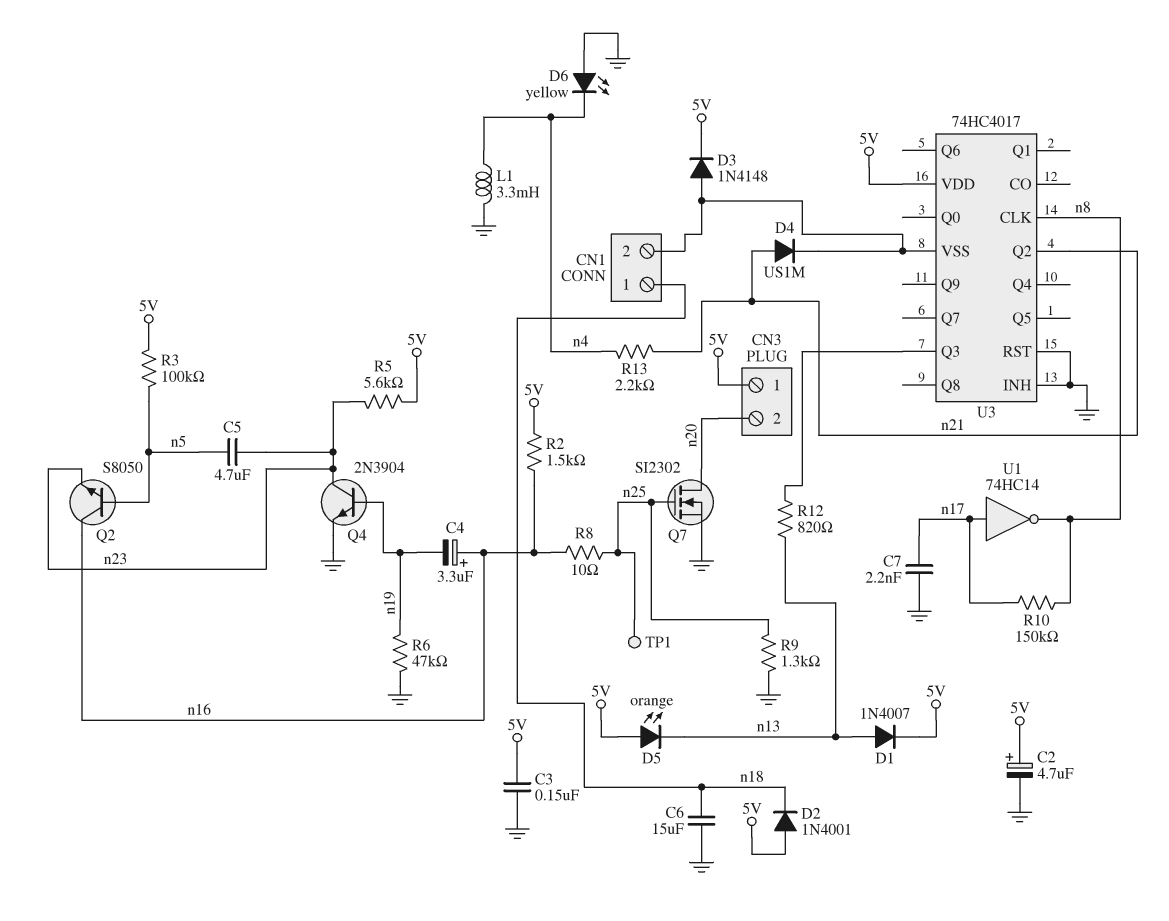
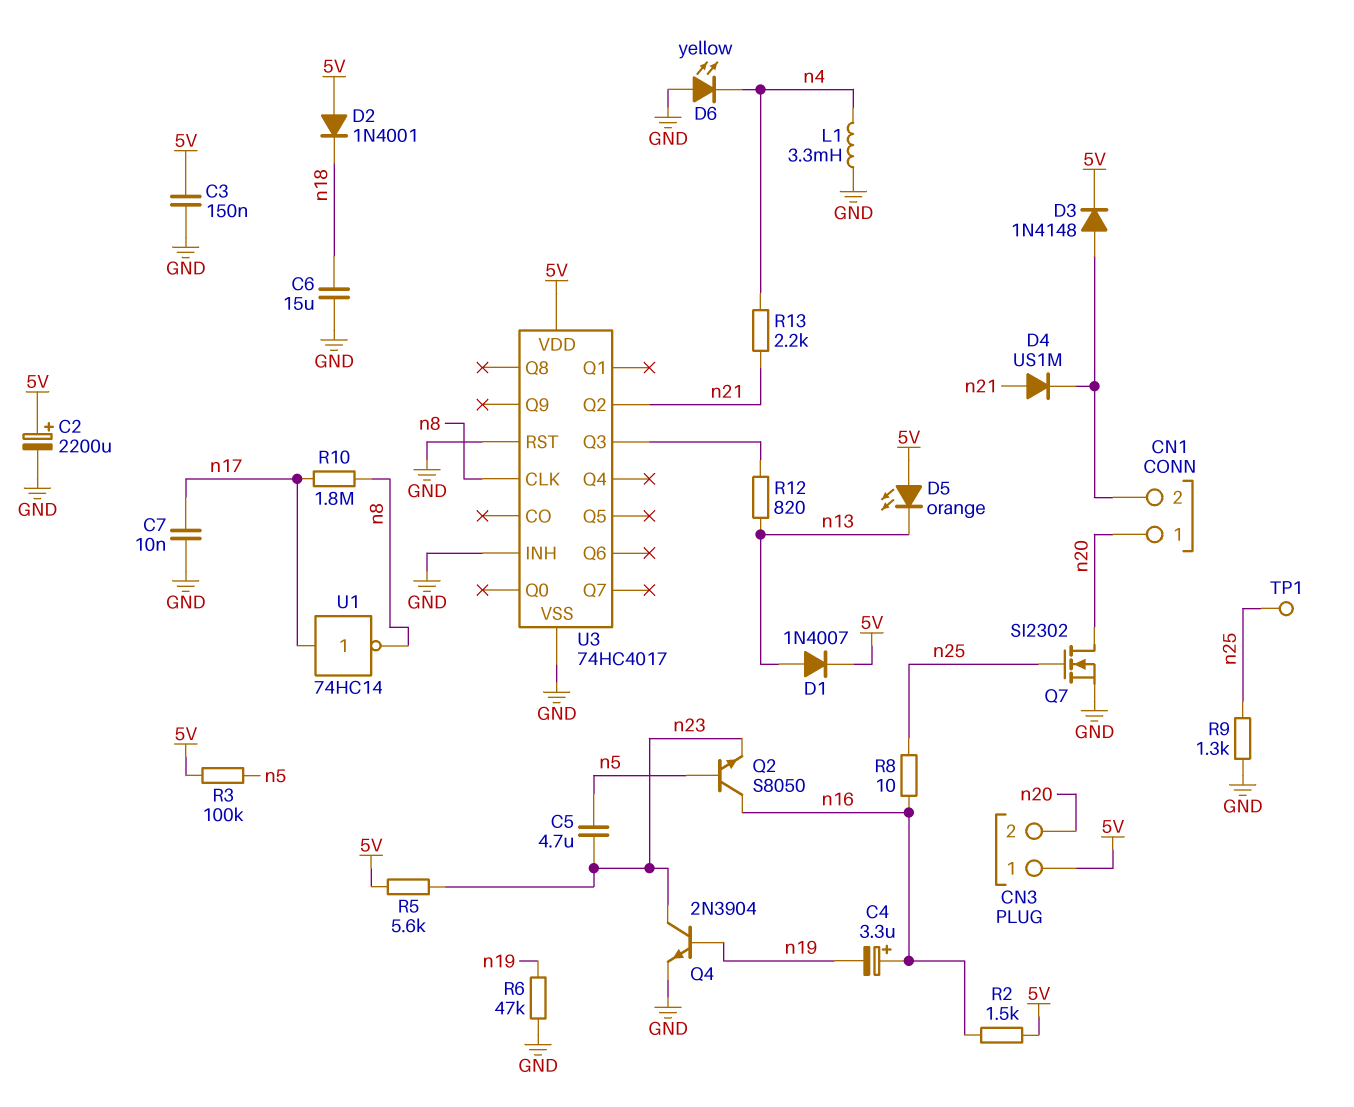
C2: 4.7uF (plus 5V, minus GND) -> 2200uF (plus 5V, minus GND)
C7: 2.2nF (GND, n17) -> 10nF (GND, n17)
CN1 pin 1: n18 -> n20
R10: 150k (n8, n17) -> 1.8M (n8, n17)
U3 pin VSS: CN1/2 -> GND

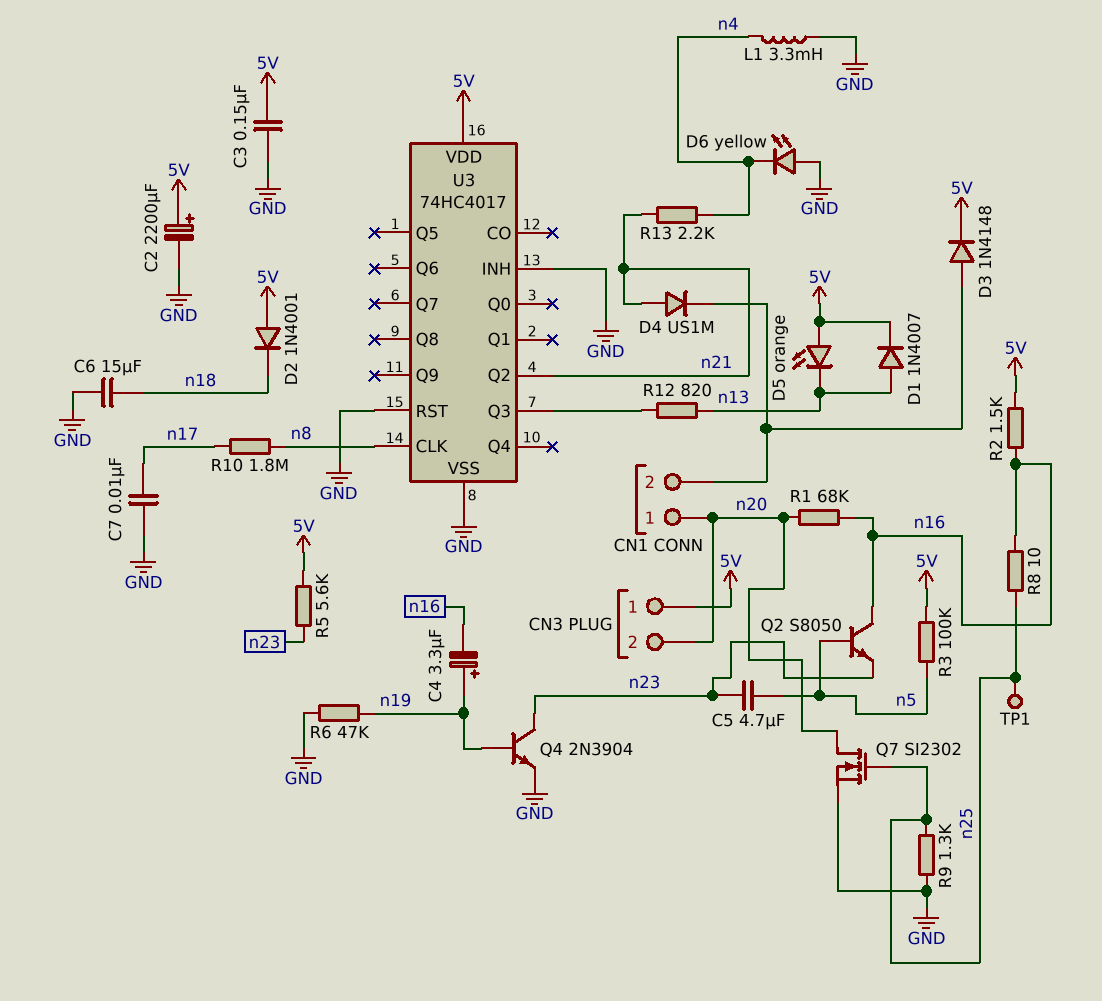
C4: 3.3uF (plus n16, minus n19) -> 3.3uF (plus n19, minus n16)
R1: none -> 68k (n16, n20)
U1: NOT 74HC14 (in n17, out n8) -> none

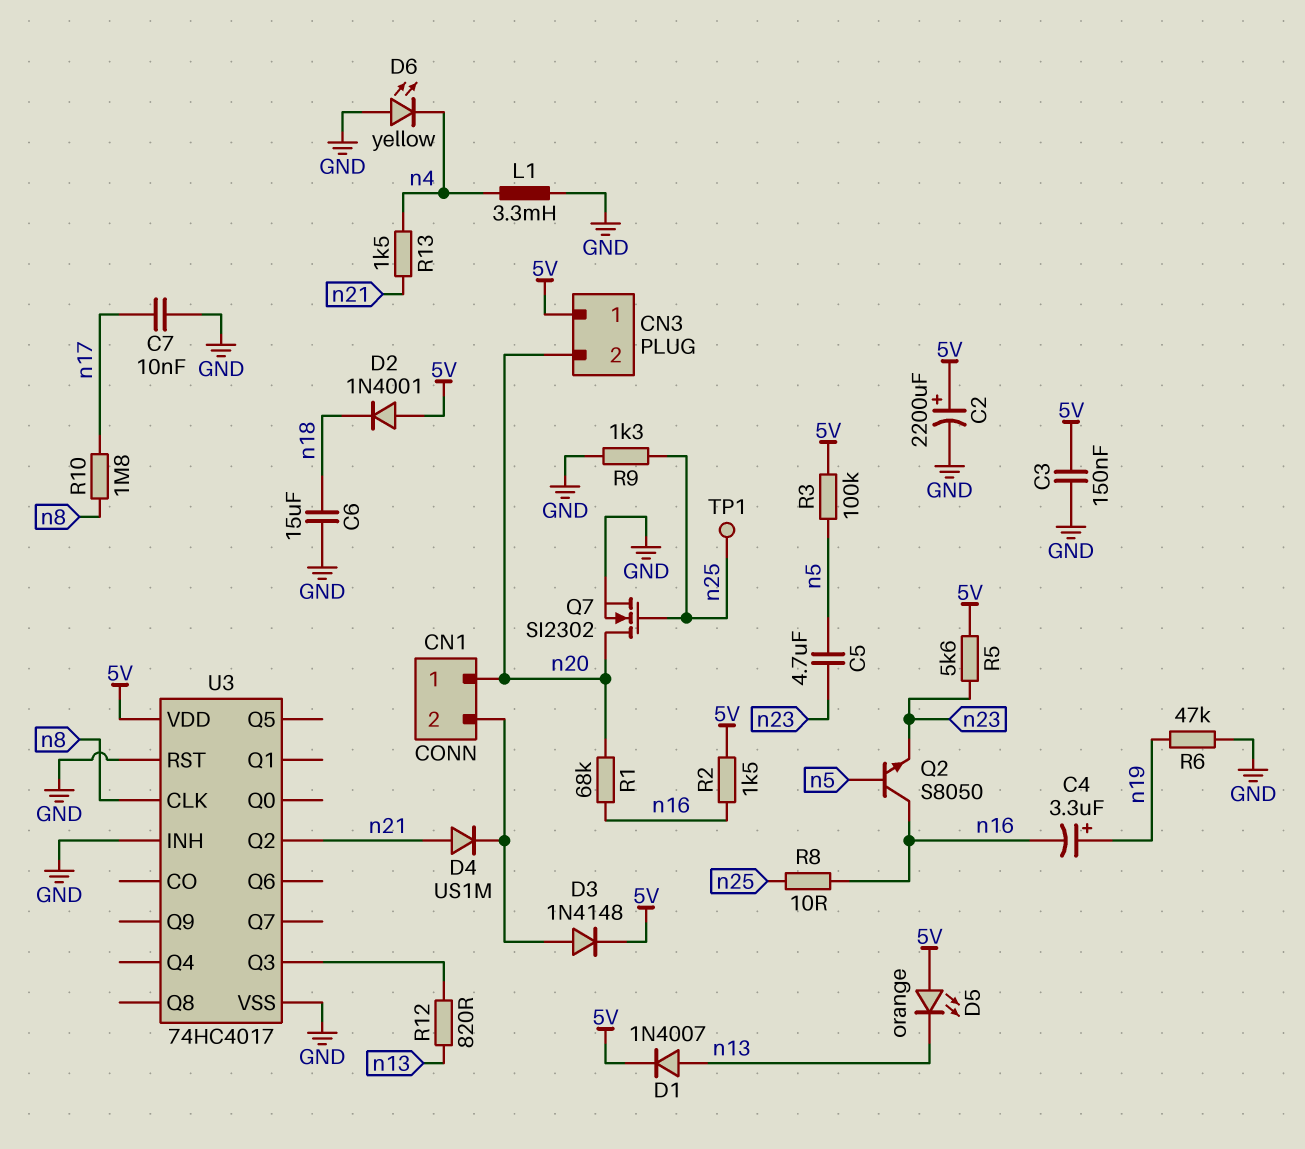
Q4: NPN 2N3904 (B n19, C n23, E GND) -> none
R13: 2.2k (n4, n21) -> 1.5k (n4, n21)

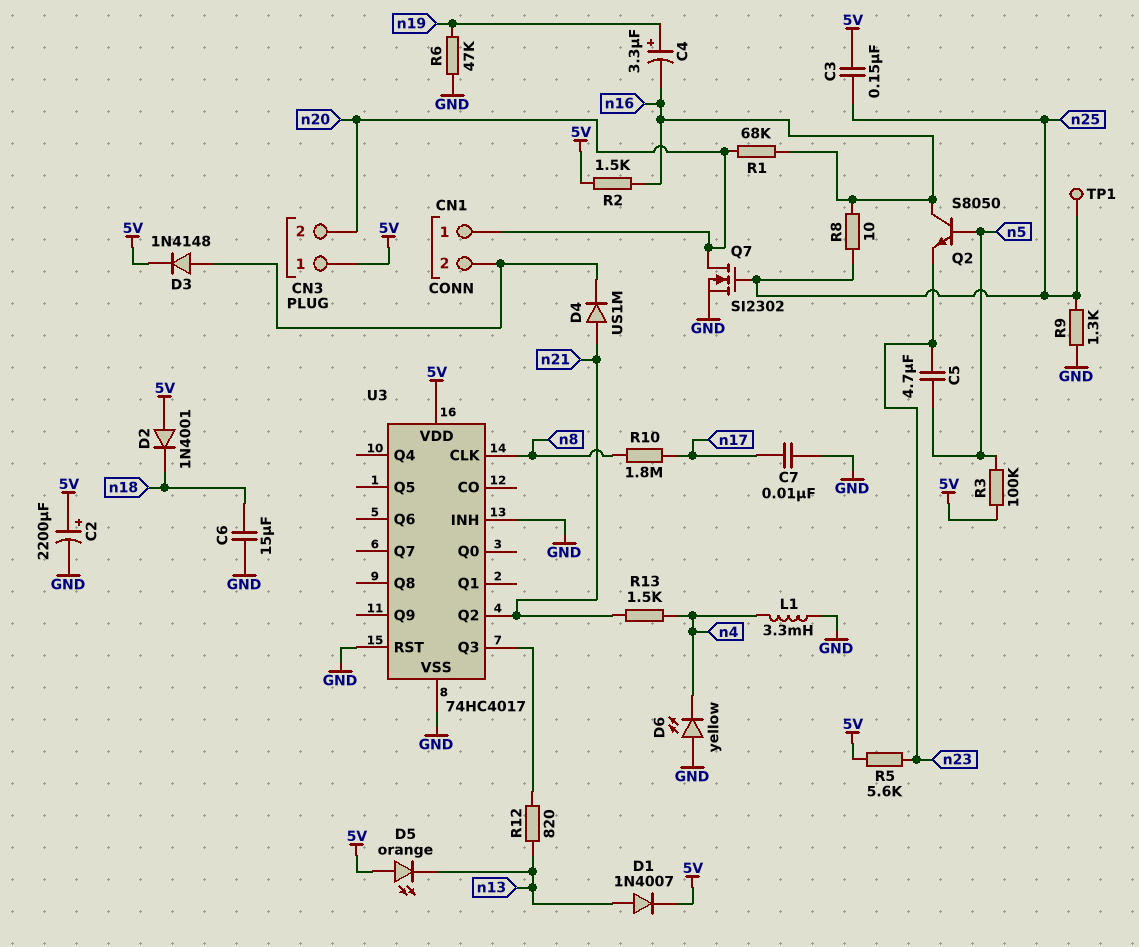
C3: 150nF (5V, GND) -> 150nF (5V, n25)

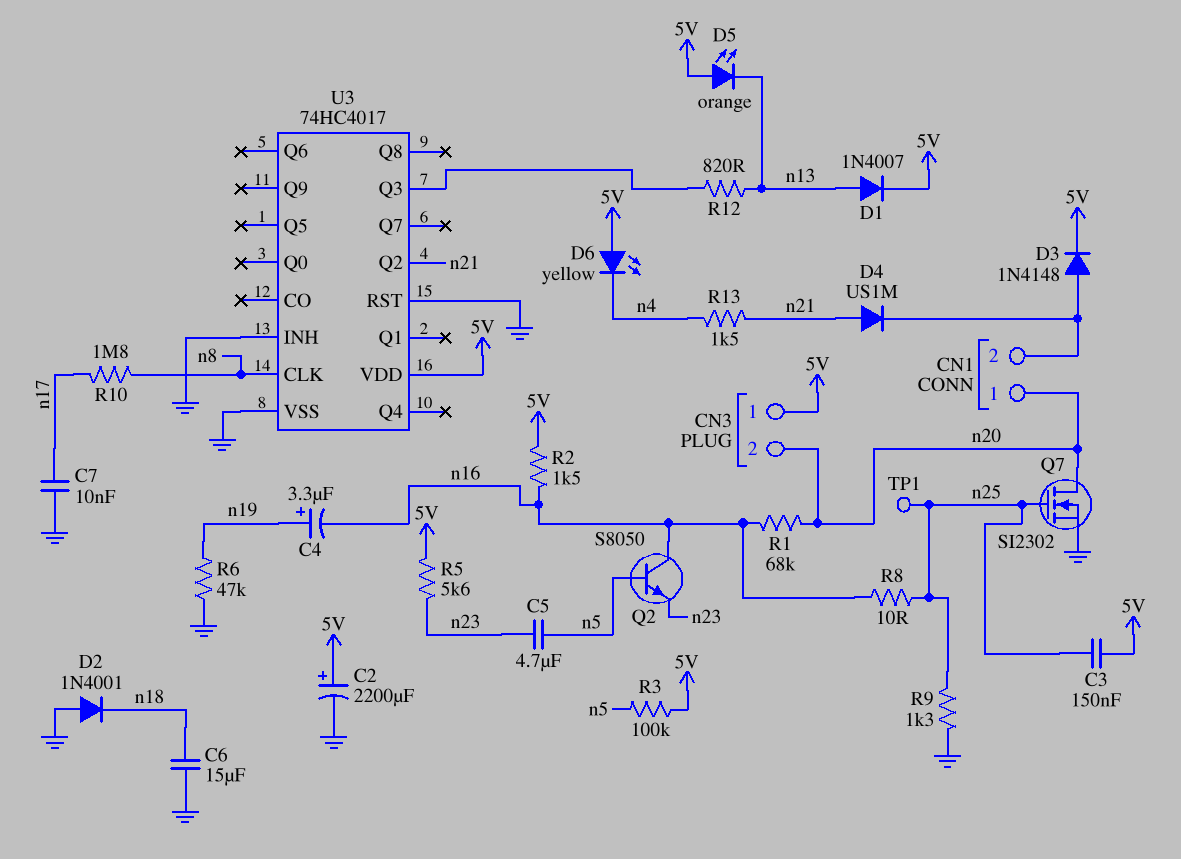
D2: diode 1N4001 (A 5V, K n18) -> diode 1N4001 (A GND, K n18)
D6: LED yellow (A GND, K n4) -> LED yellow (A 5V, K n4)
L1: 3.3mH (GND, n4) -> none

